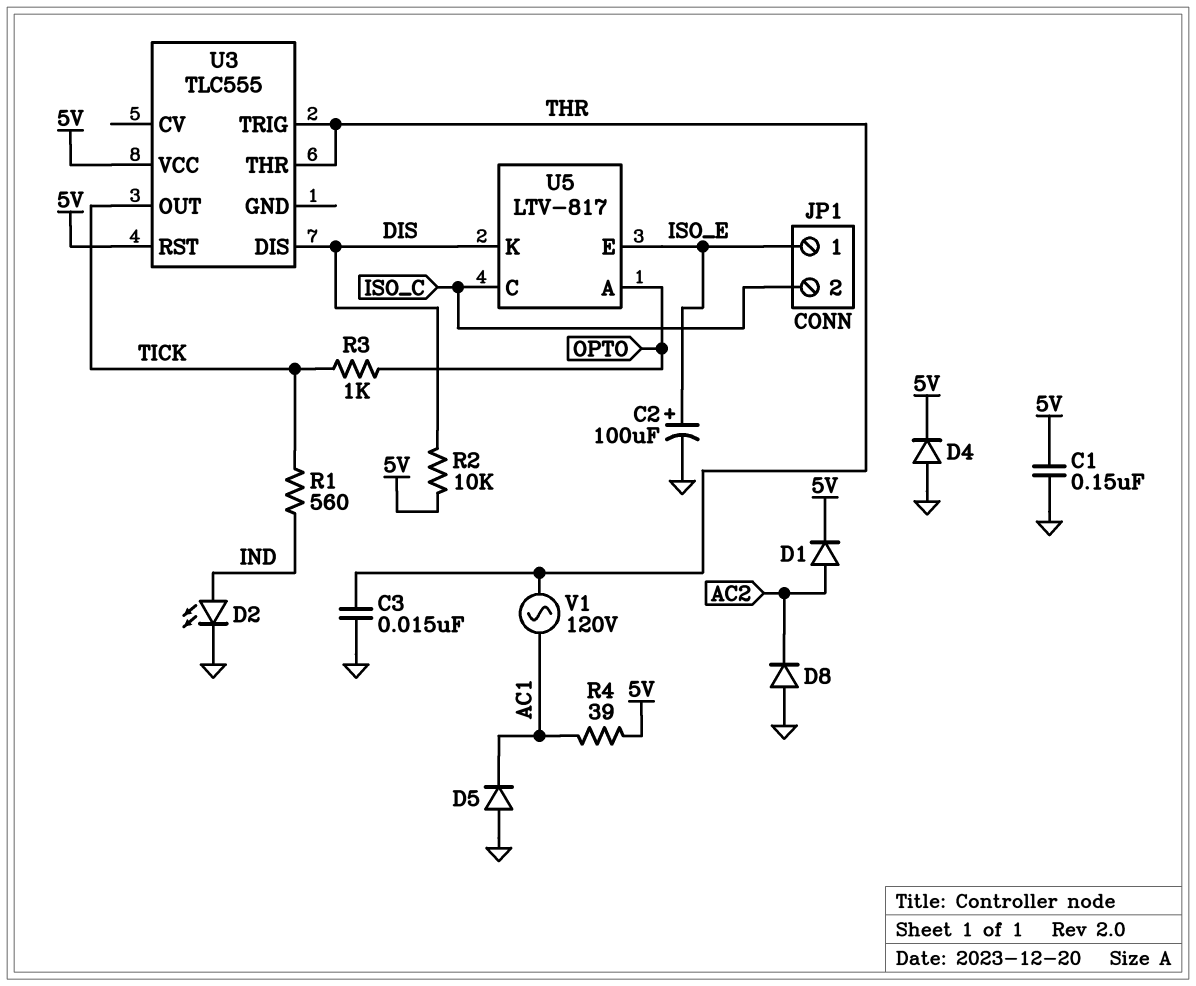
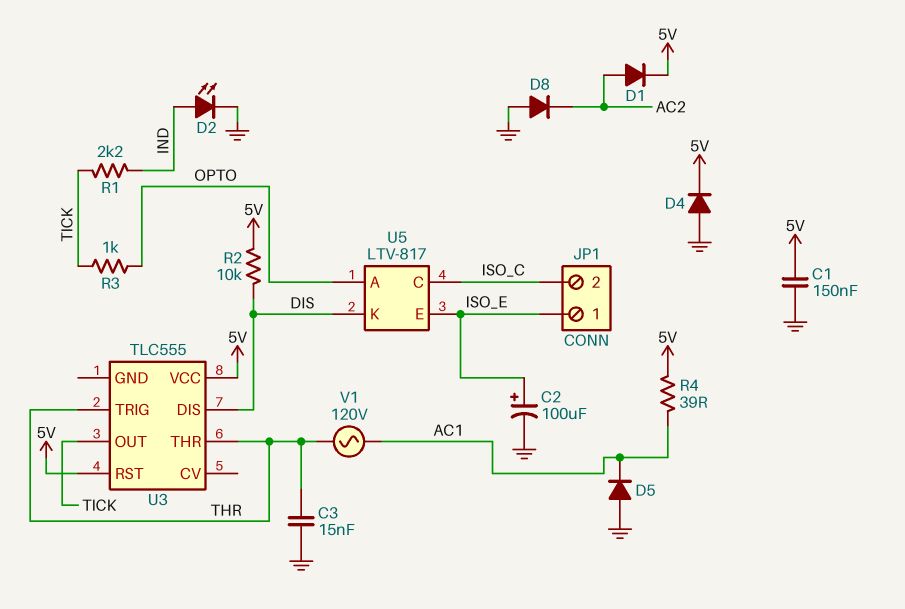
R1: 560 (IND, TICK) -> 2.2k (IND, TICK)

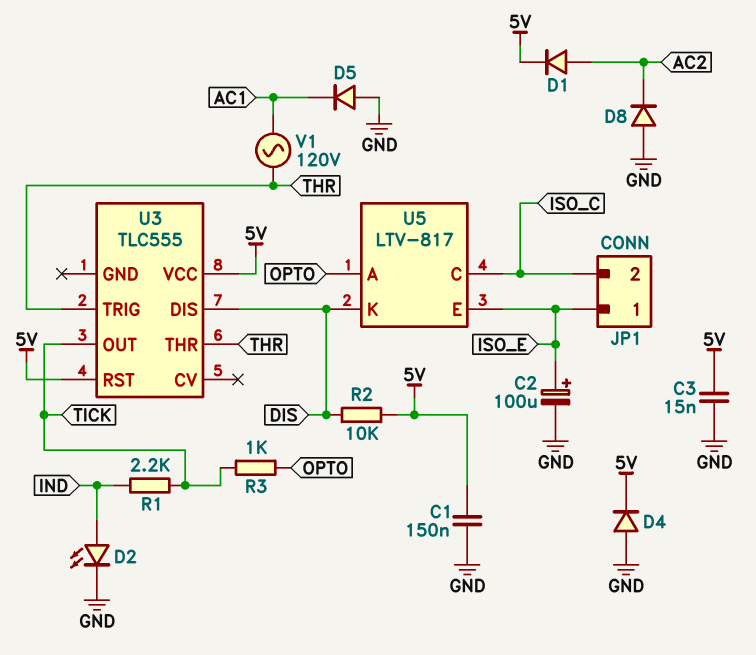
C3: 15nF (GND, THR) -> 15nF (5V, GND)
R4: 39 (5V, AC1) -> none

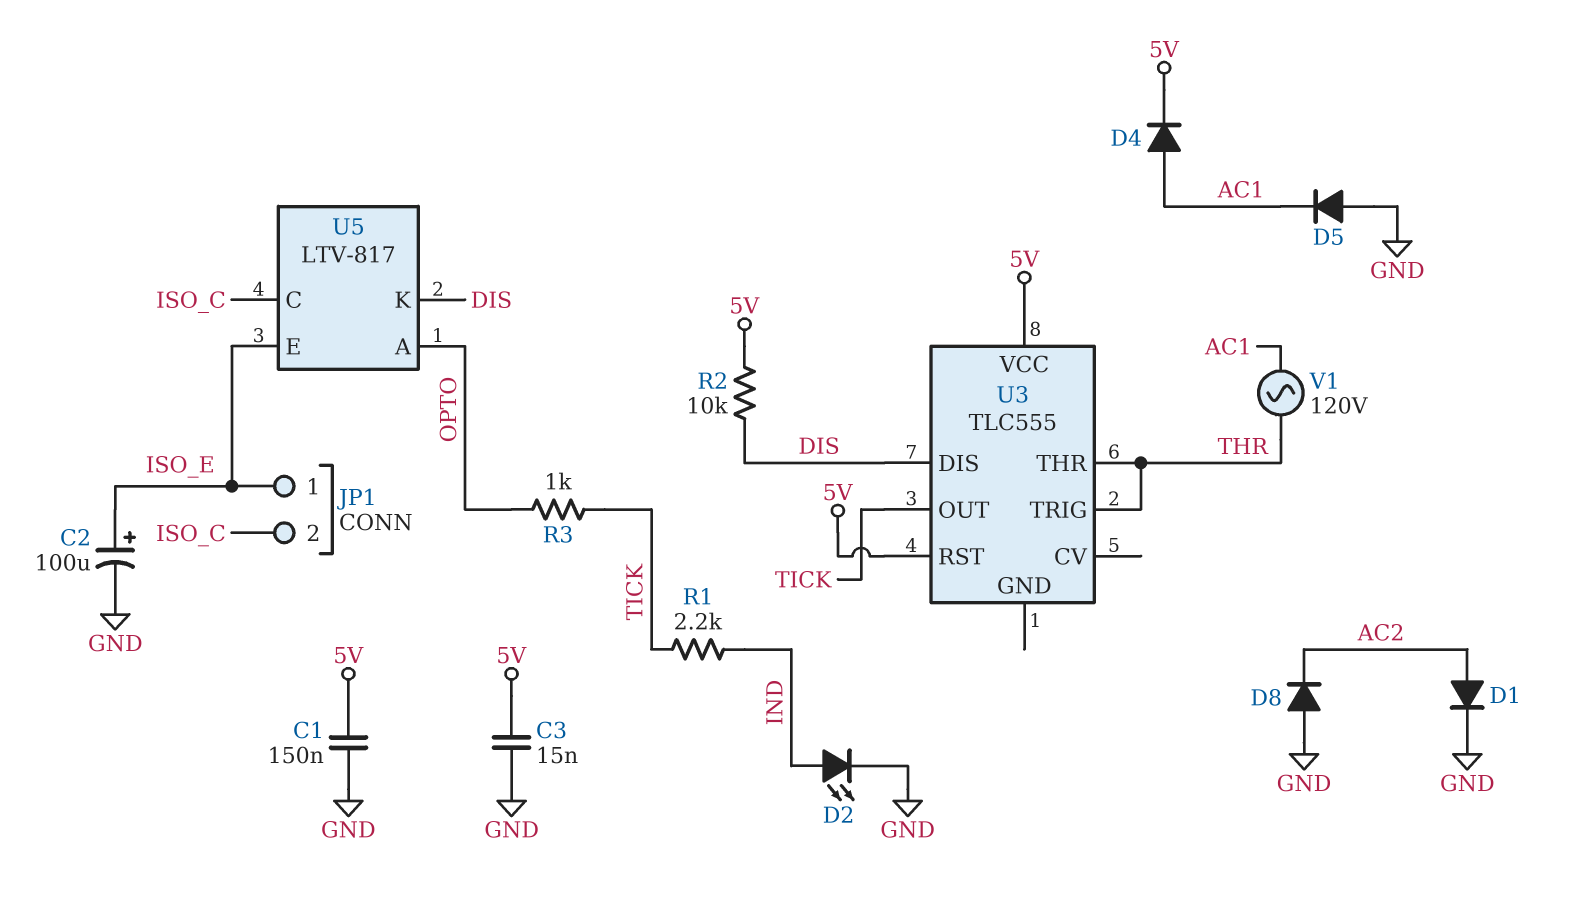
D1: diode (A AC2, K 5V) -> diode (A AC2, K GND)
D4: diode (A GND, K 5V) -> diode (A AC1, K 5V)

